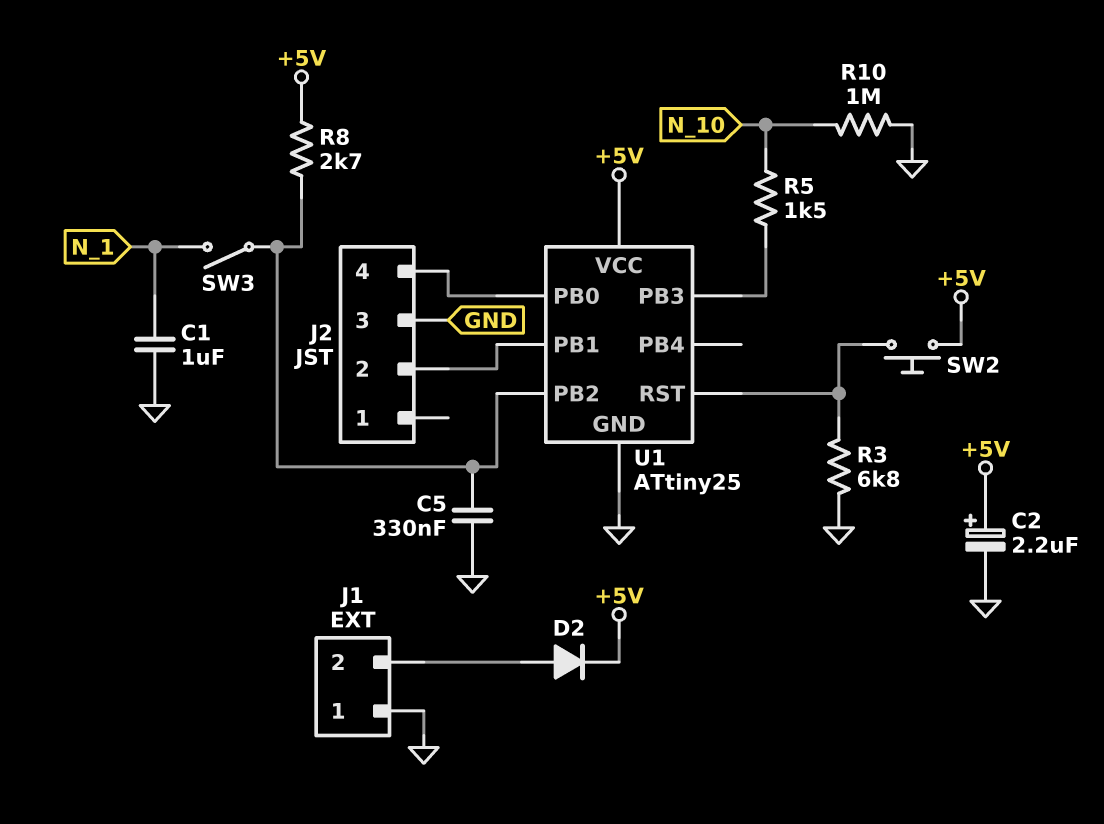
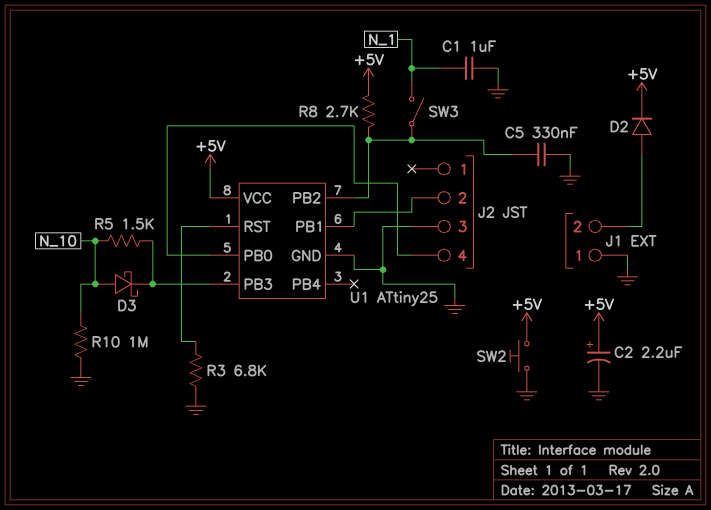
D3: none -> schottky (A N_10, K U1/PB3)
SW2: button (+5V, U1/RST) -> button (+5V, GND)

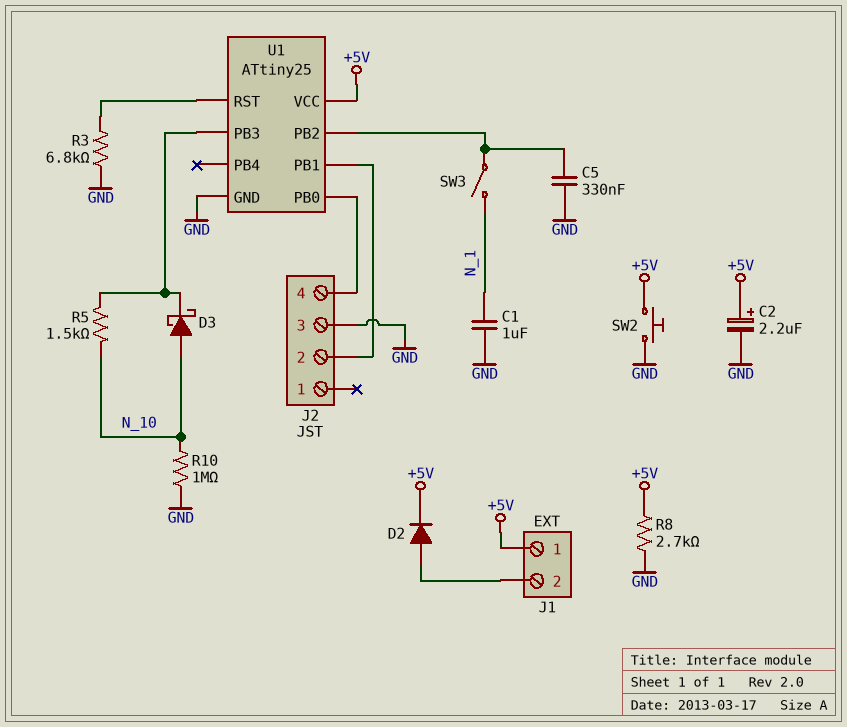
J1 pin 1: GND -> +5V
R8: 2.7k (+5V, U1/PB2) -> 2.7k (+5V, GND)

